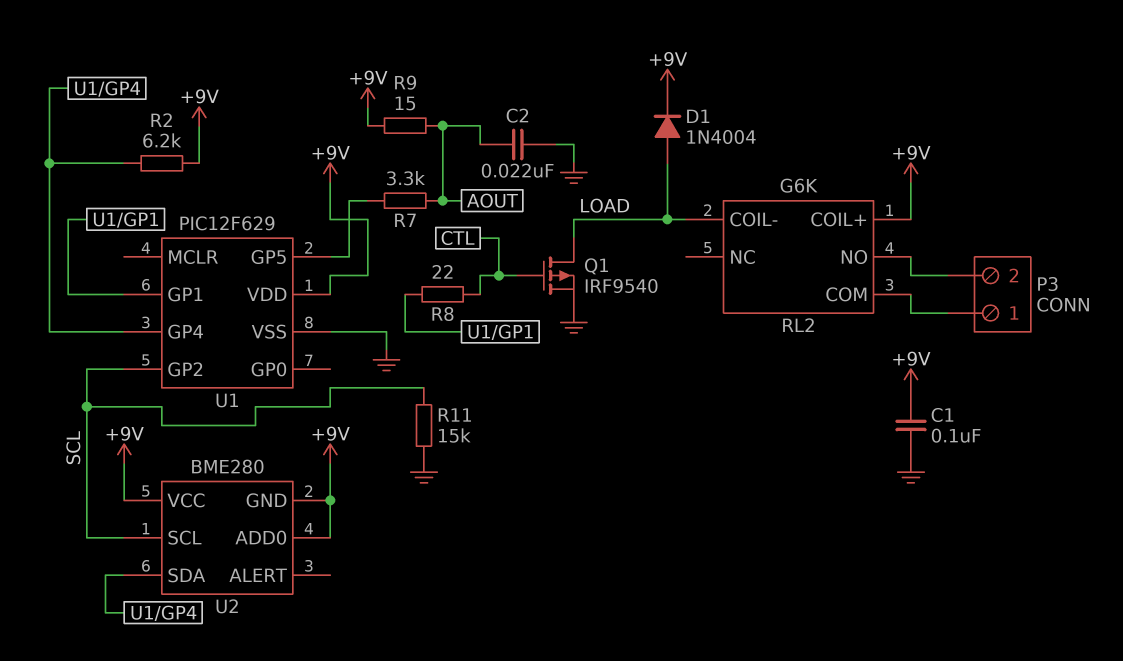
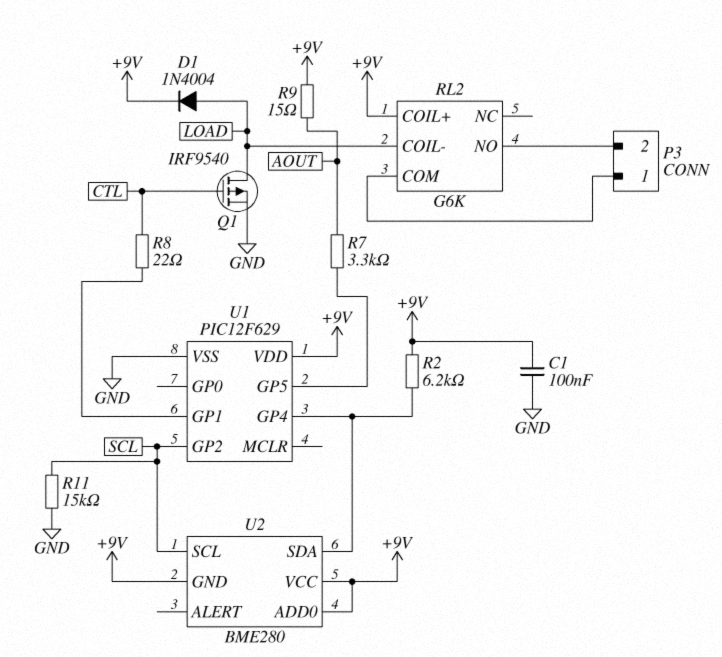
C2: 22nF (AOUT, GND) -> none

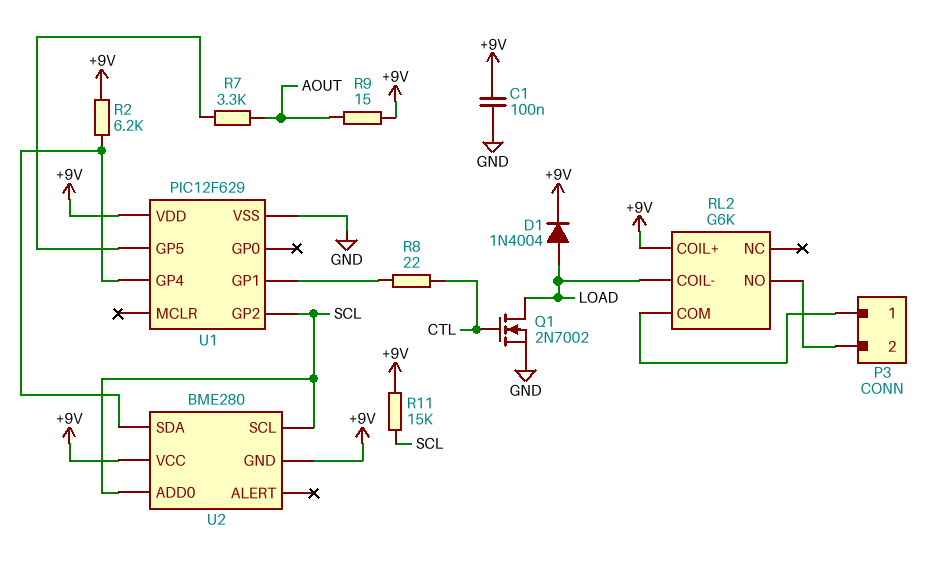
Q1: PMOS IRF9540 (G CTL, D LOAD, S GND) -> NMOS 2N7002 (G CTL, D LOAD, S GND)
R11: 15k (GND, SCL) -> 15k (+9V, SCL)
U2 pin ADD0: +9V -> SCL

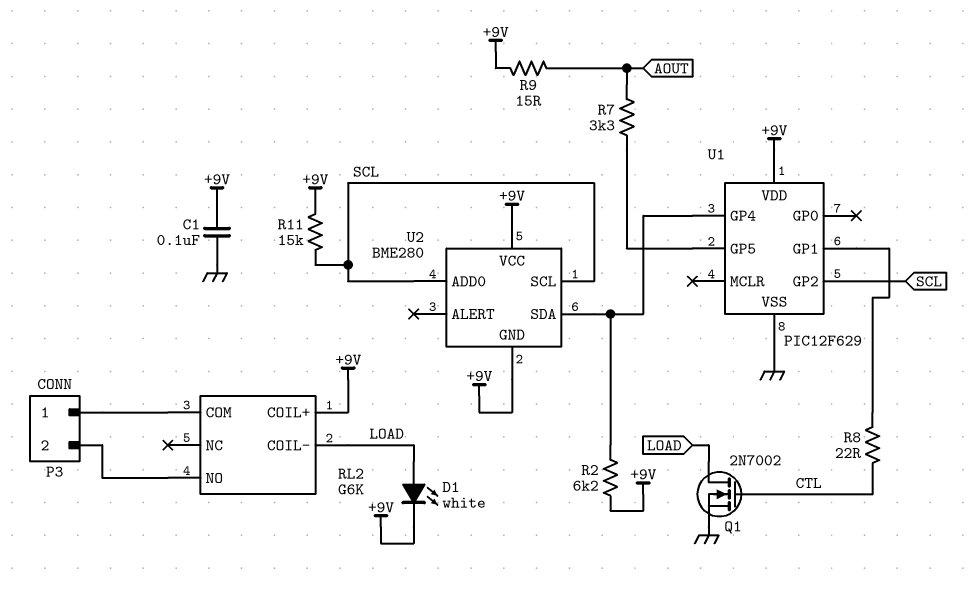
D1: diode 1N4004 (A LOAD, K +9V) -> LED white (A LOAD, K +9V)

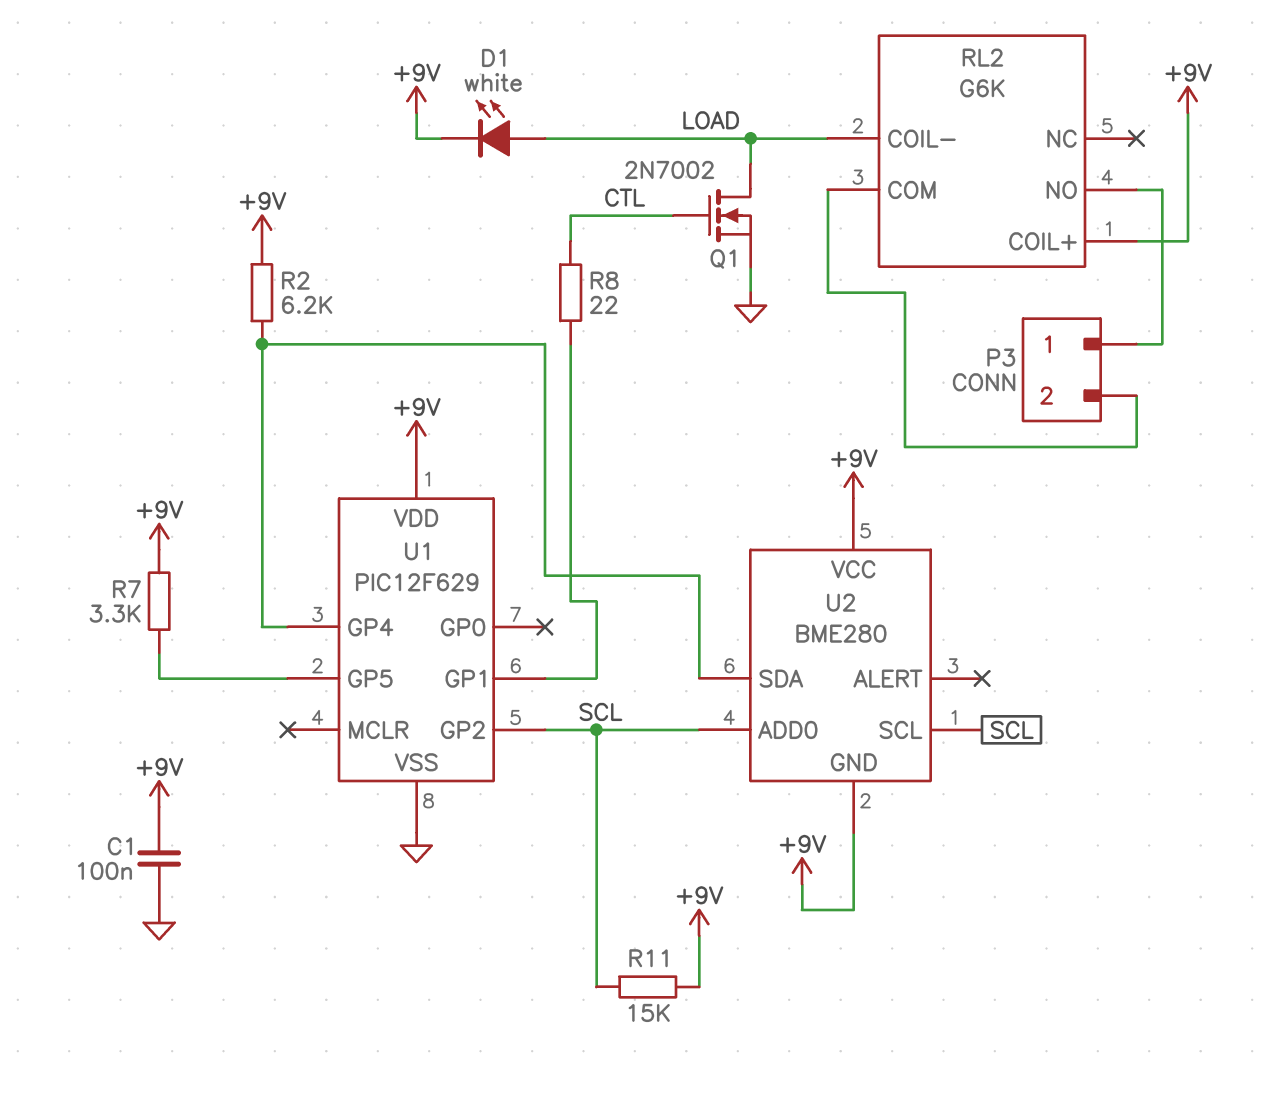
R7: 3.3k (AOUT, U1/GP5) -> 3.3k (+9V, U1/GP5)
R9: 15 (+9V, AOUT) -> none
RL2 pin COM: P3/1 -> P3/2
RL2 pin NO: P3/2 -> P3/1

